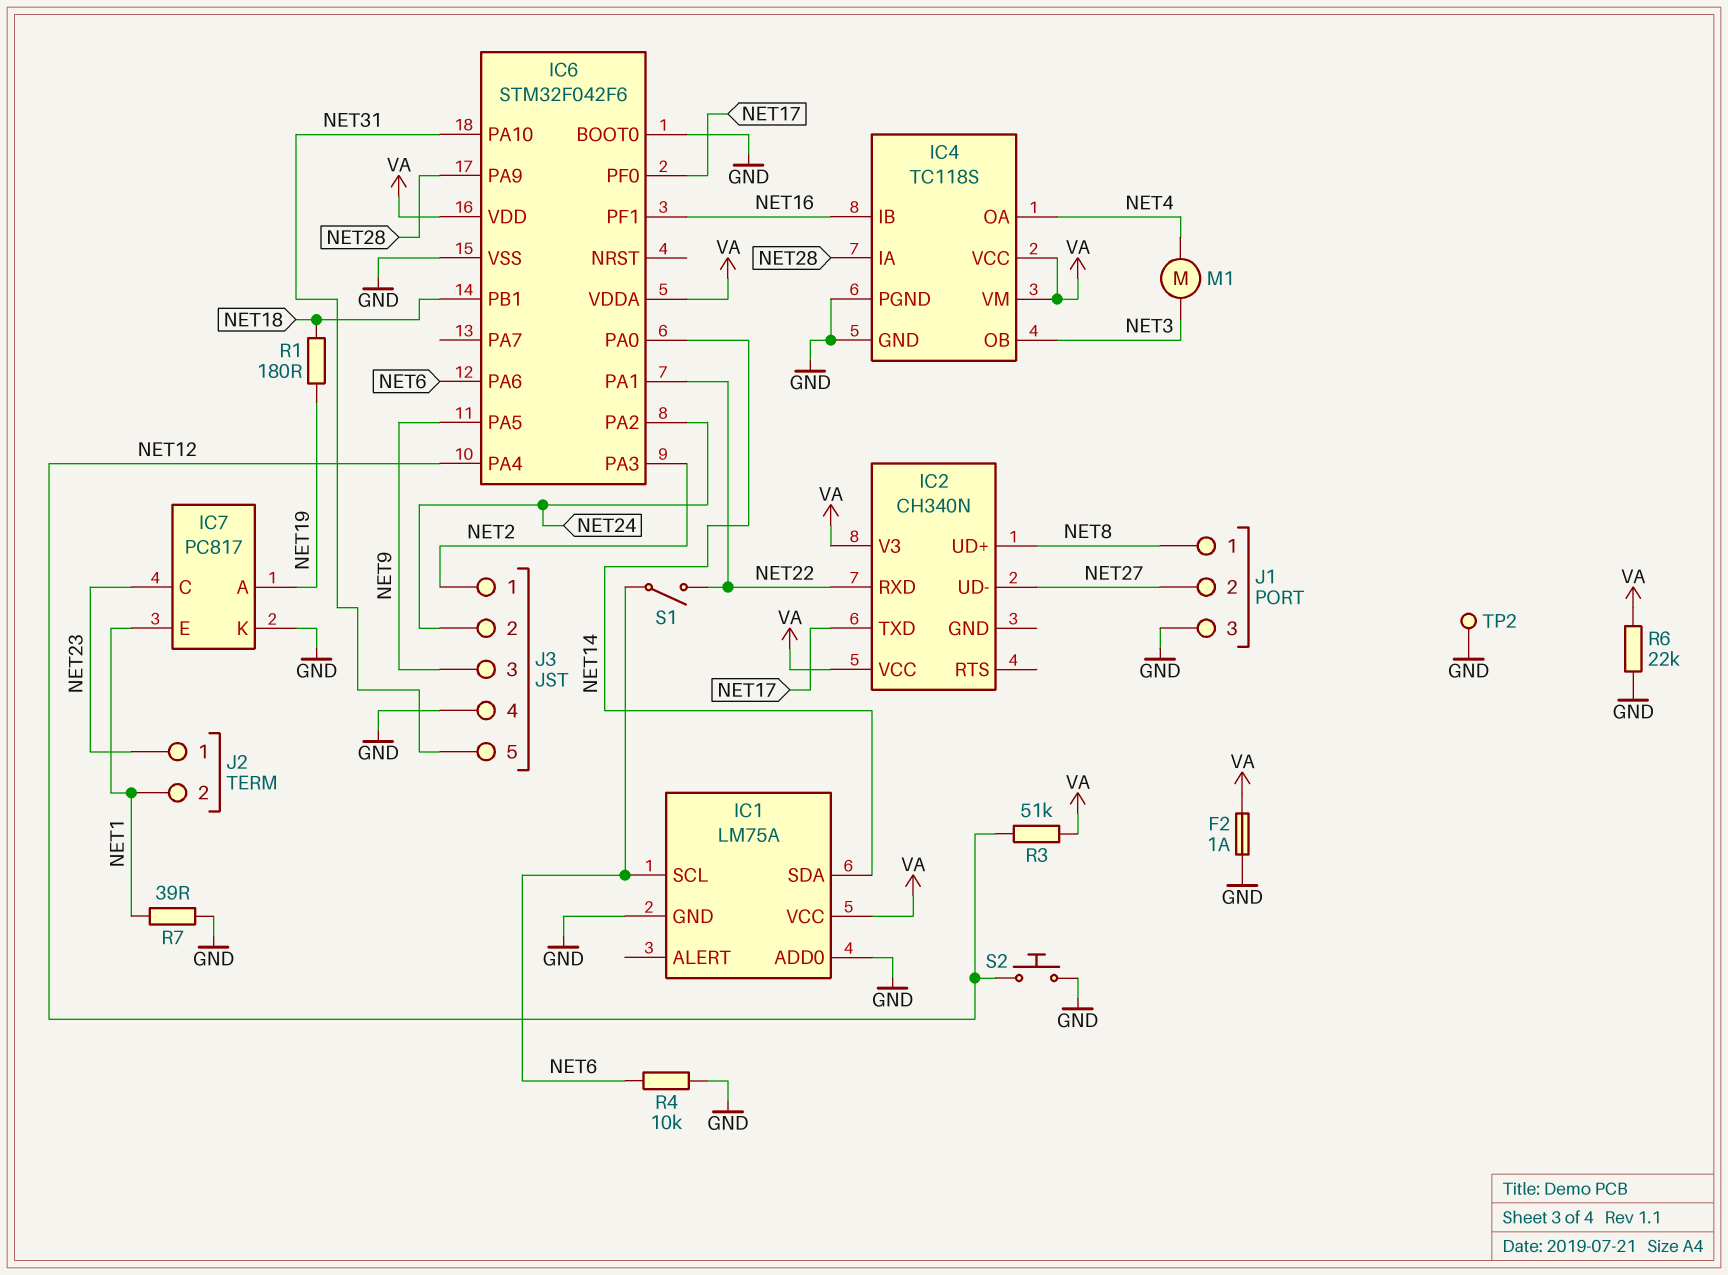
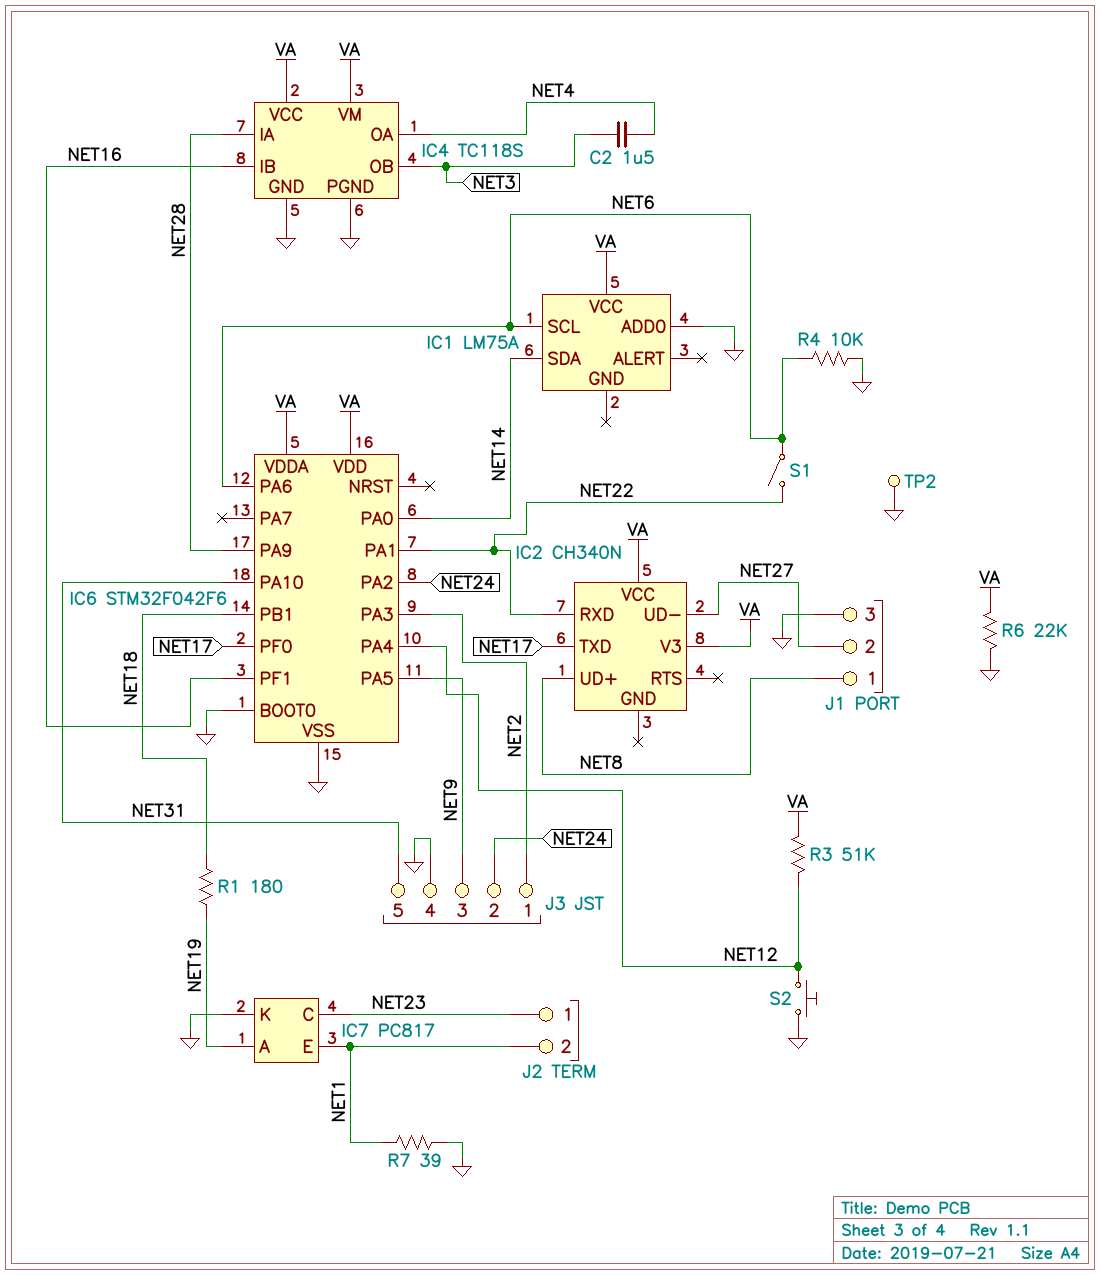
C2: none -> 1.5uF (NET3, NET4)
F2: 1A (GND, VA) -> none
IC1 pin GND: GND -> none
M1: motor (NET3, NET4) -> none

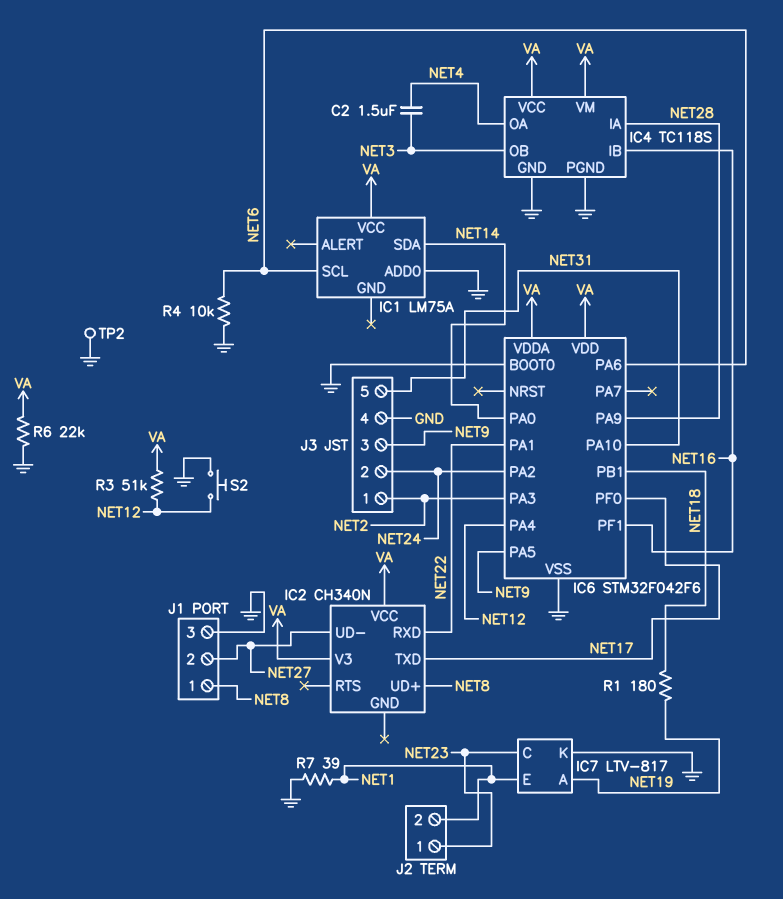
IC7: PC817 -> LTV-817
S1: switch (NET6, NET22) -> none

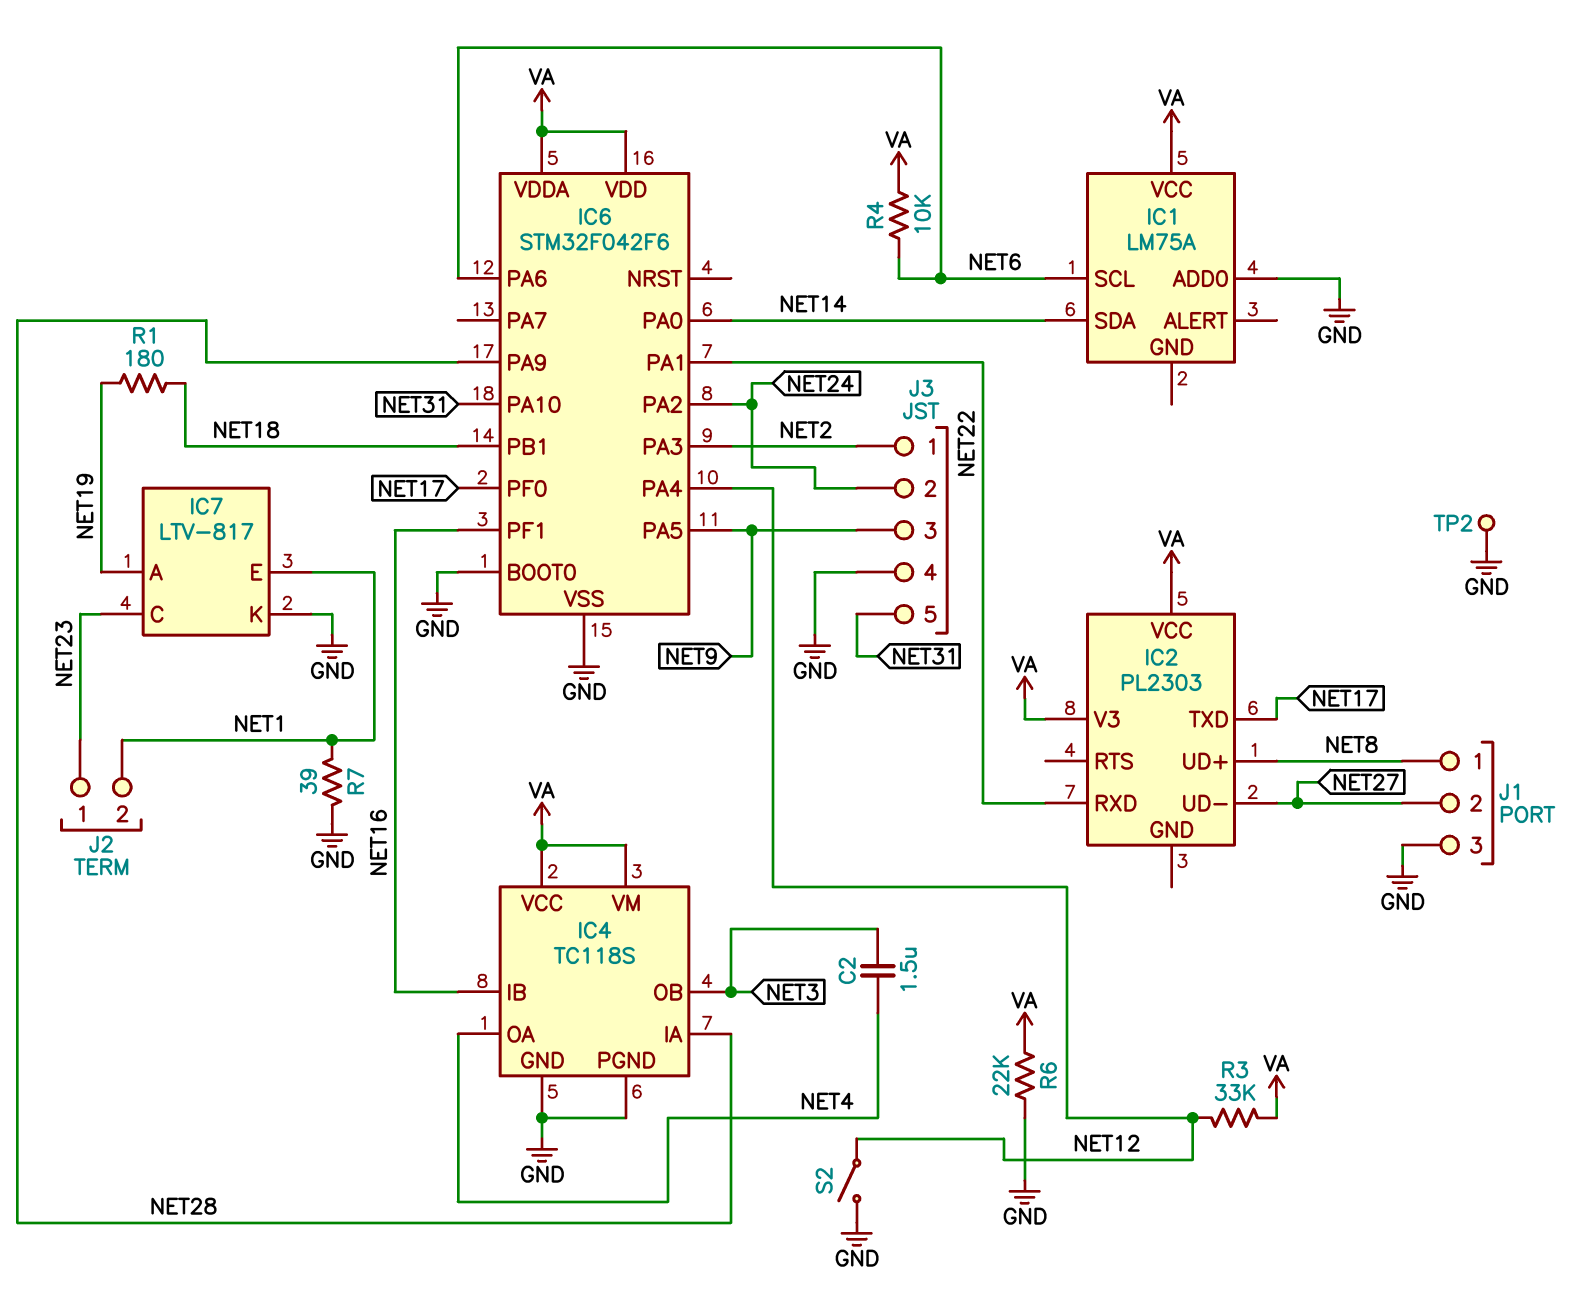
IC2: CH340N -> PL2303
R3: 51k (NET12, VA) -> 33k (NET12, VA)
R4: 10k (GND, NET6) -> 10k (NET6, VA)
S2: button (GND, NET12) -> switch (GND, NET12)

